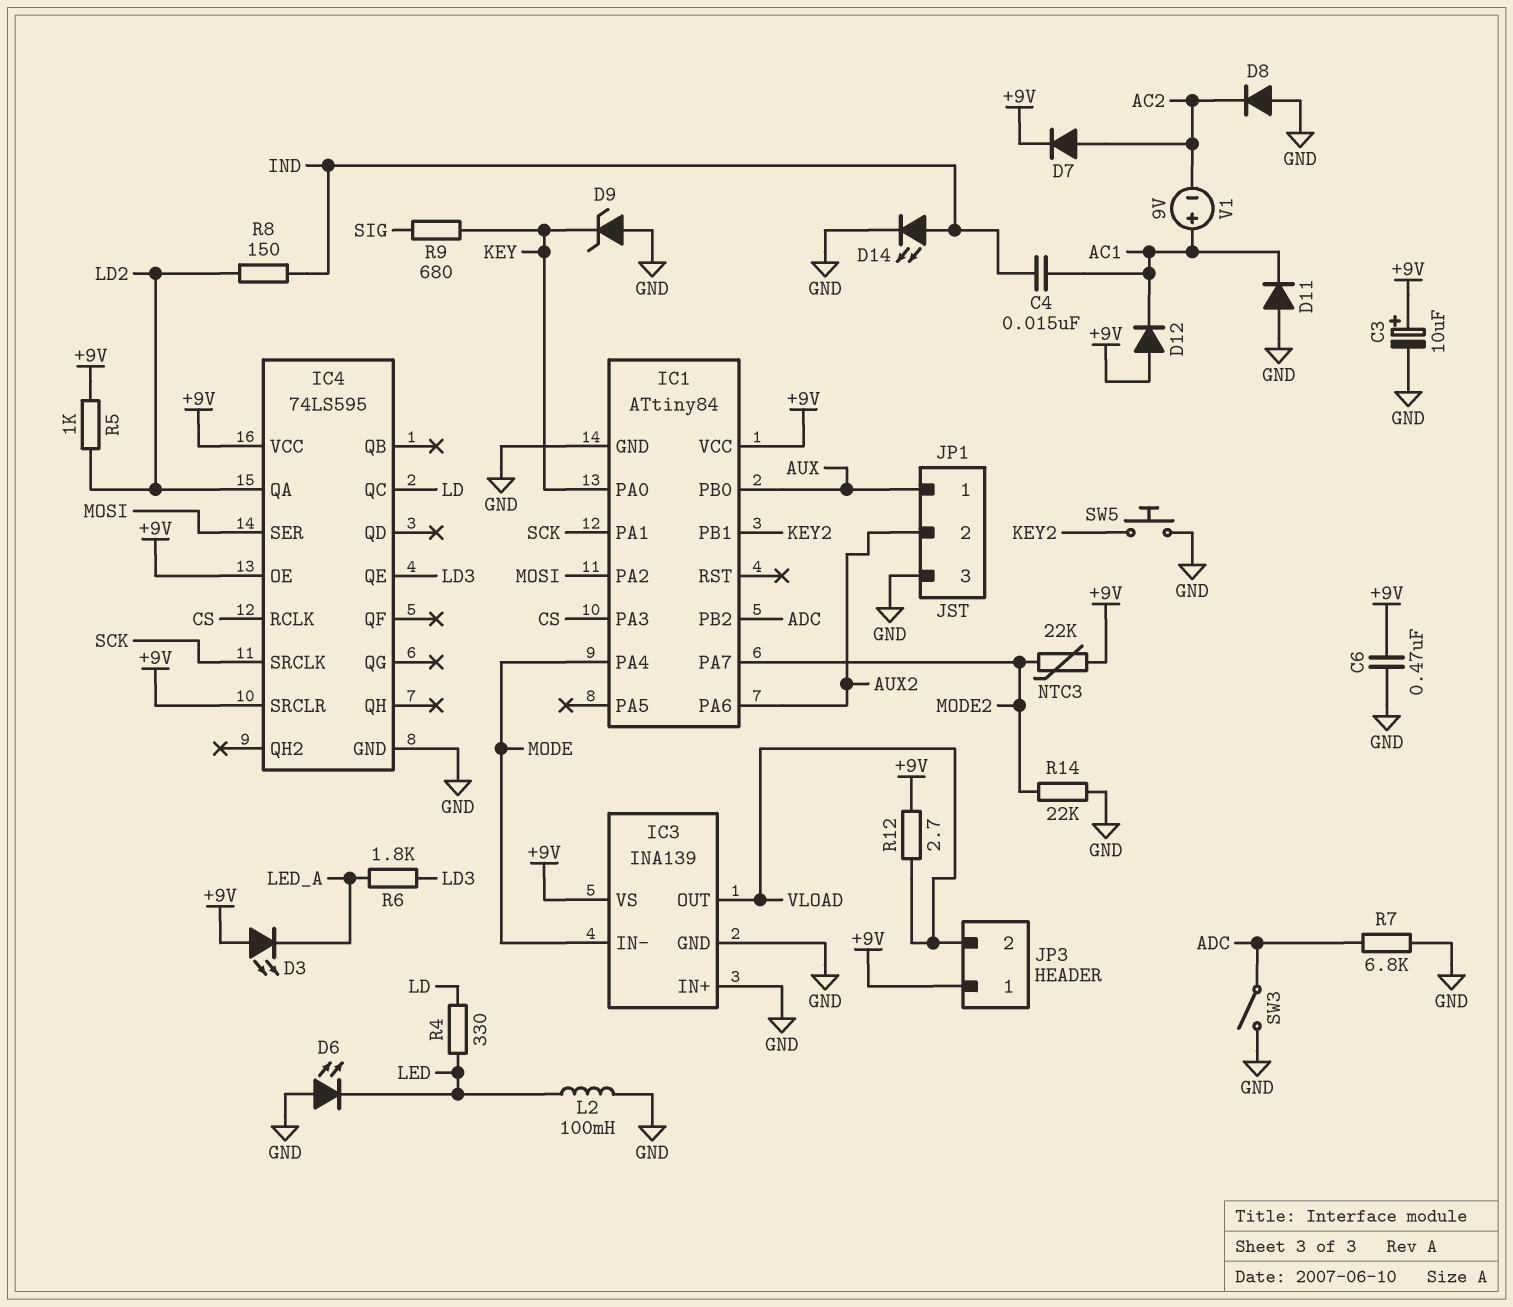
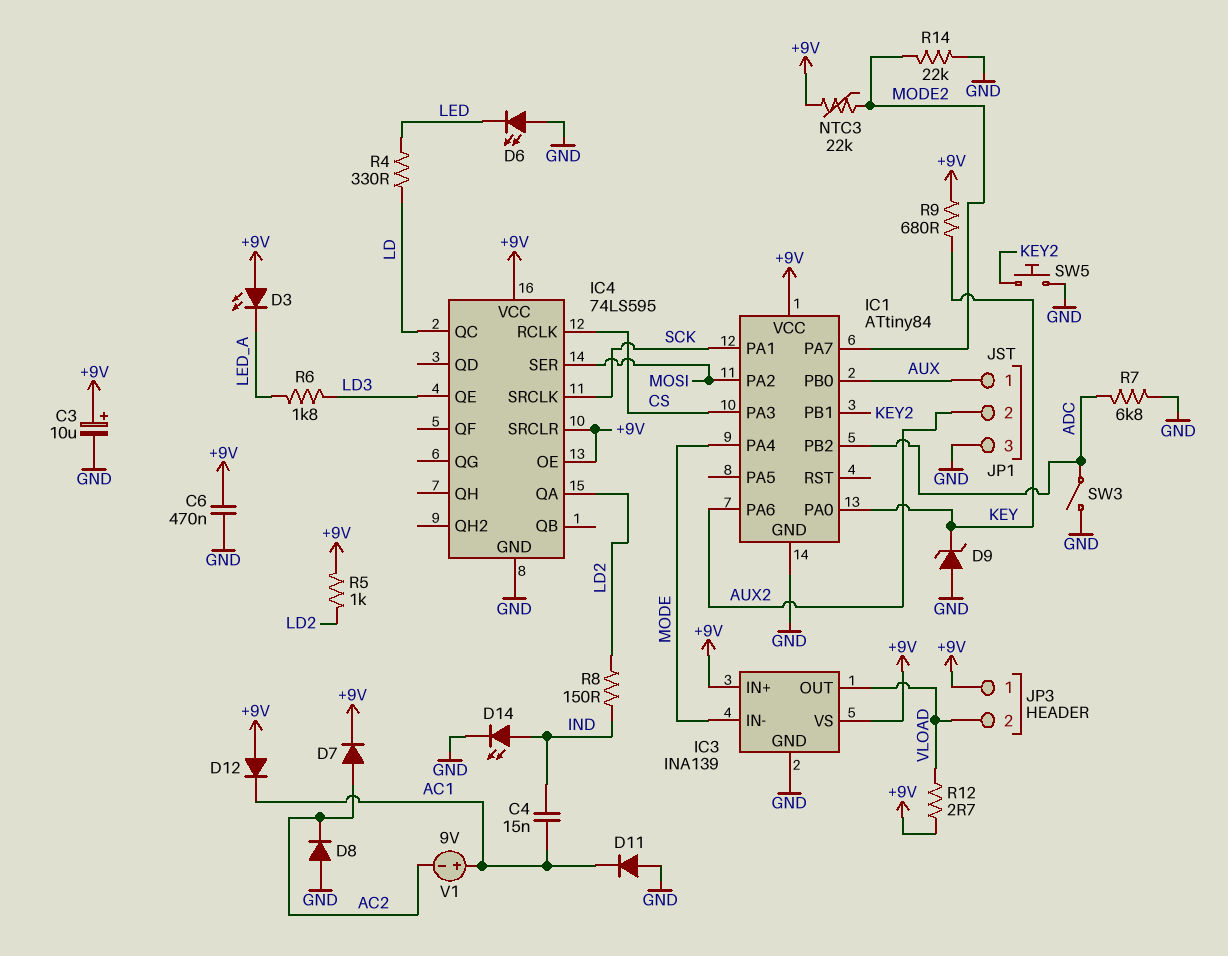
IC3 pin IN+: GND -> +9V
L2: 100mH (GND, LED) -> none
R9: 680 (KEY, SIG) -> 680 (+9V, KEY)

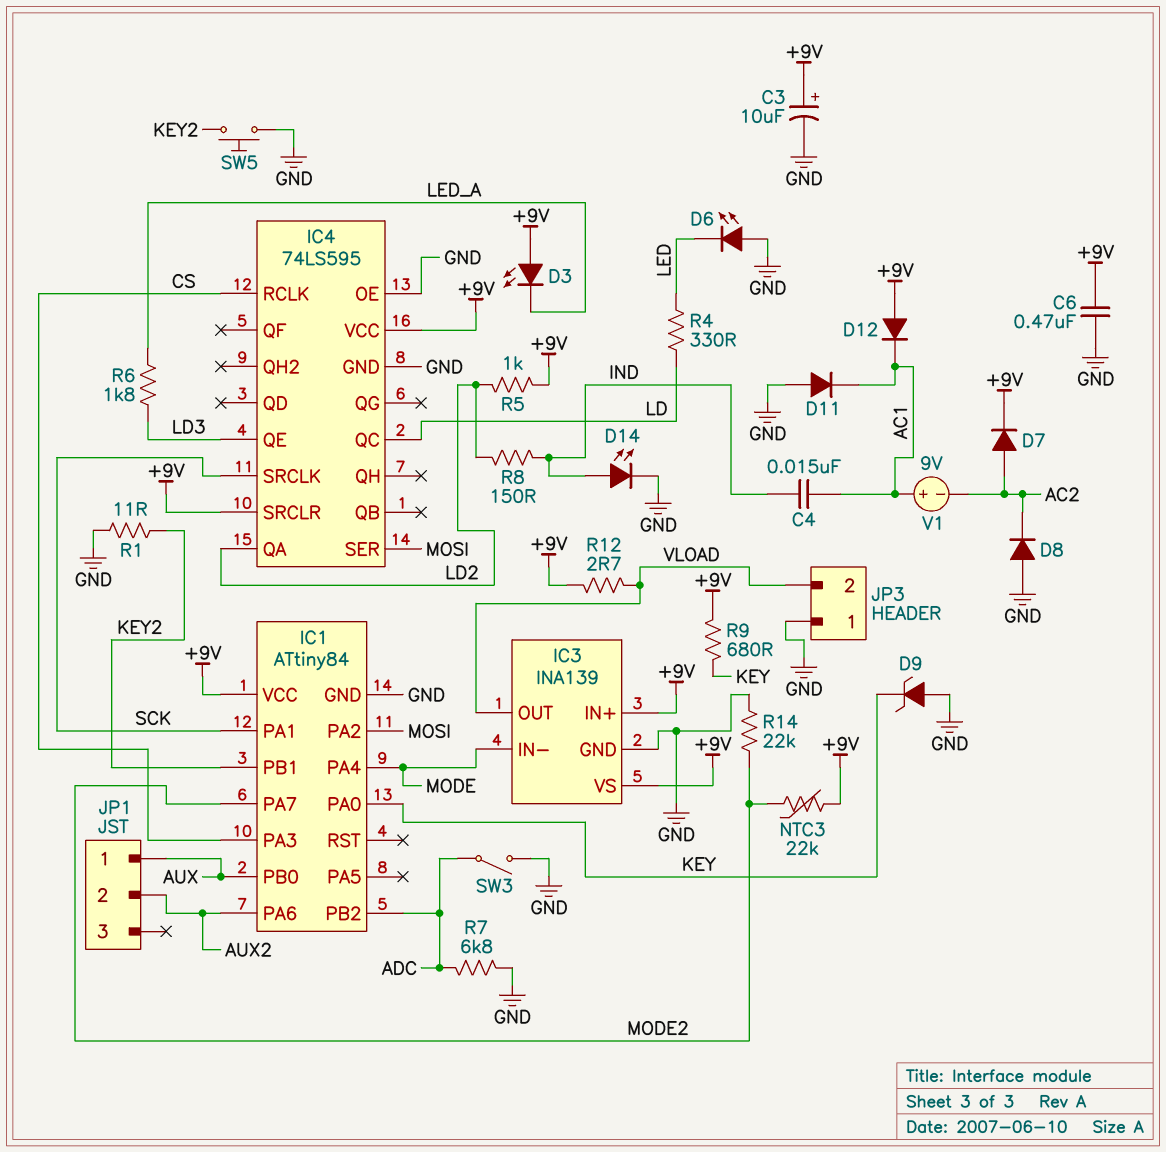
IC4 pin OE: +9V -> GND
JP1 pin 3: GND -> none
JP3 pin 1: +9V -> GND
R1: none -> 11 (GND, KEY2)

